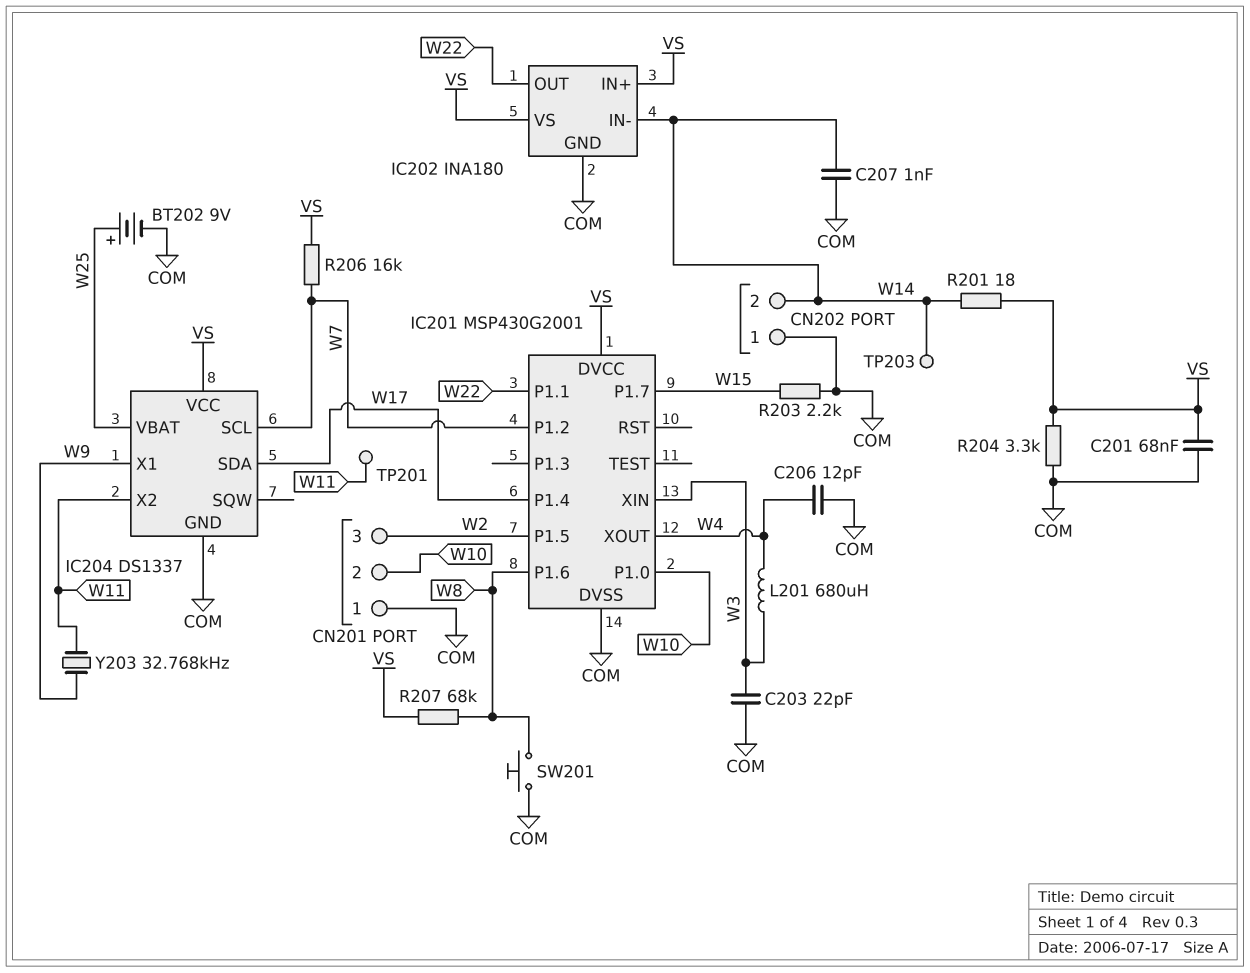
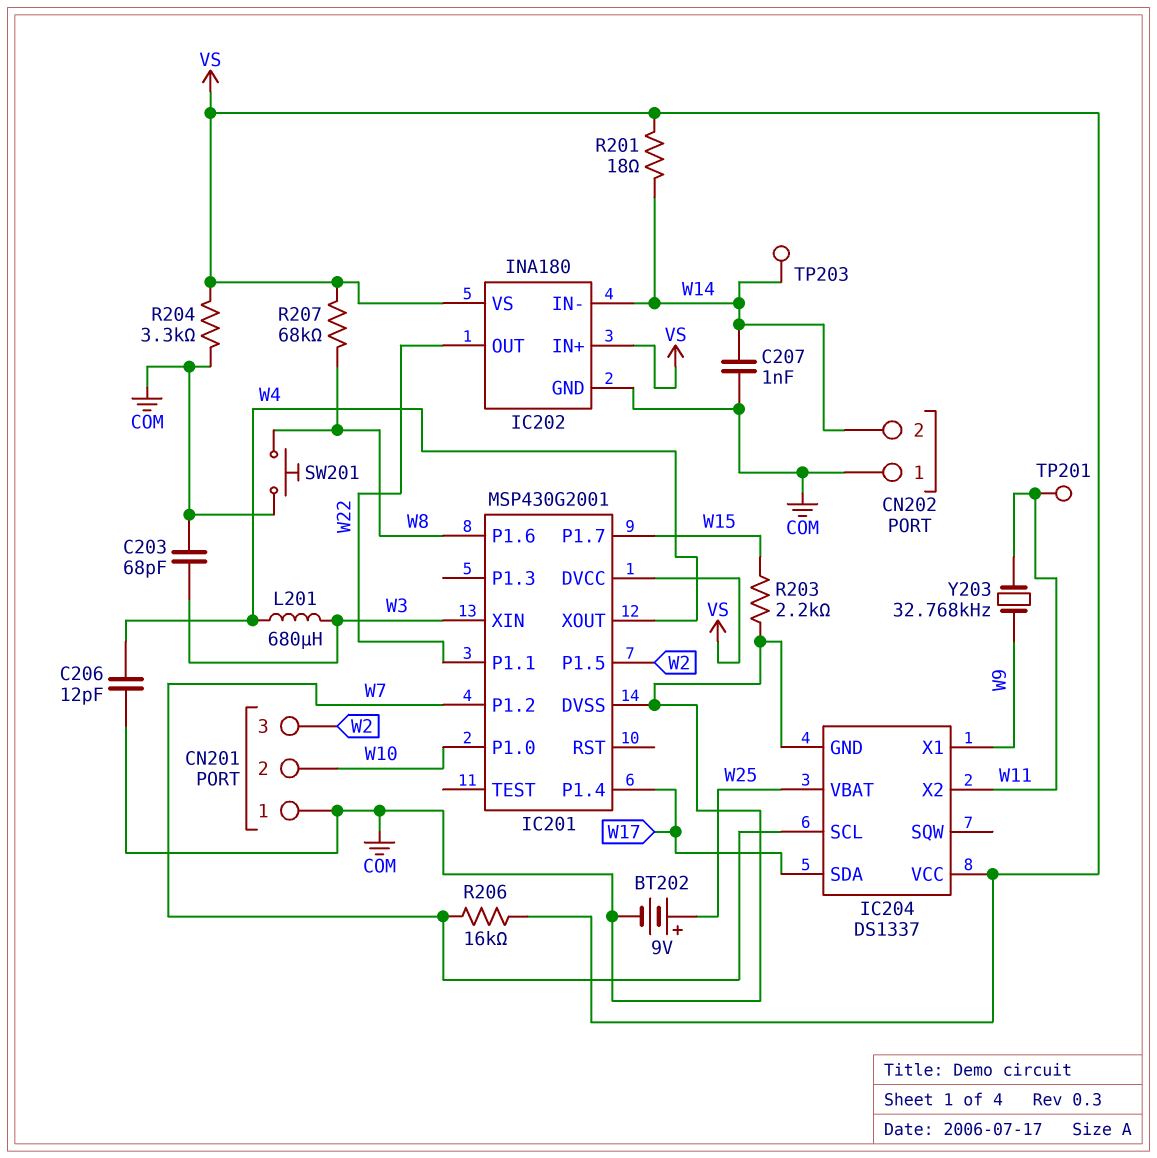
C201: 68nF (COM, VS) -> none
C203: 22pF (COM, W3) -> 68pF (COM, W3)

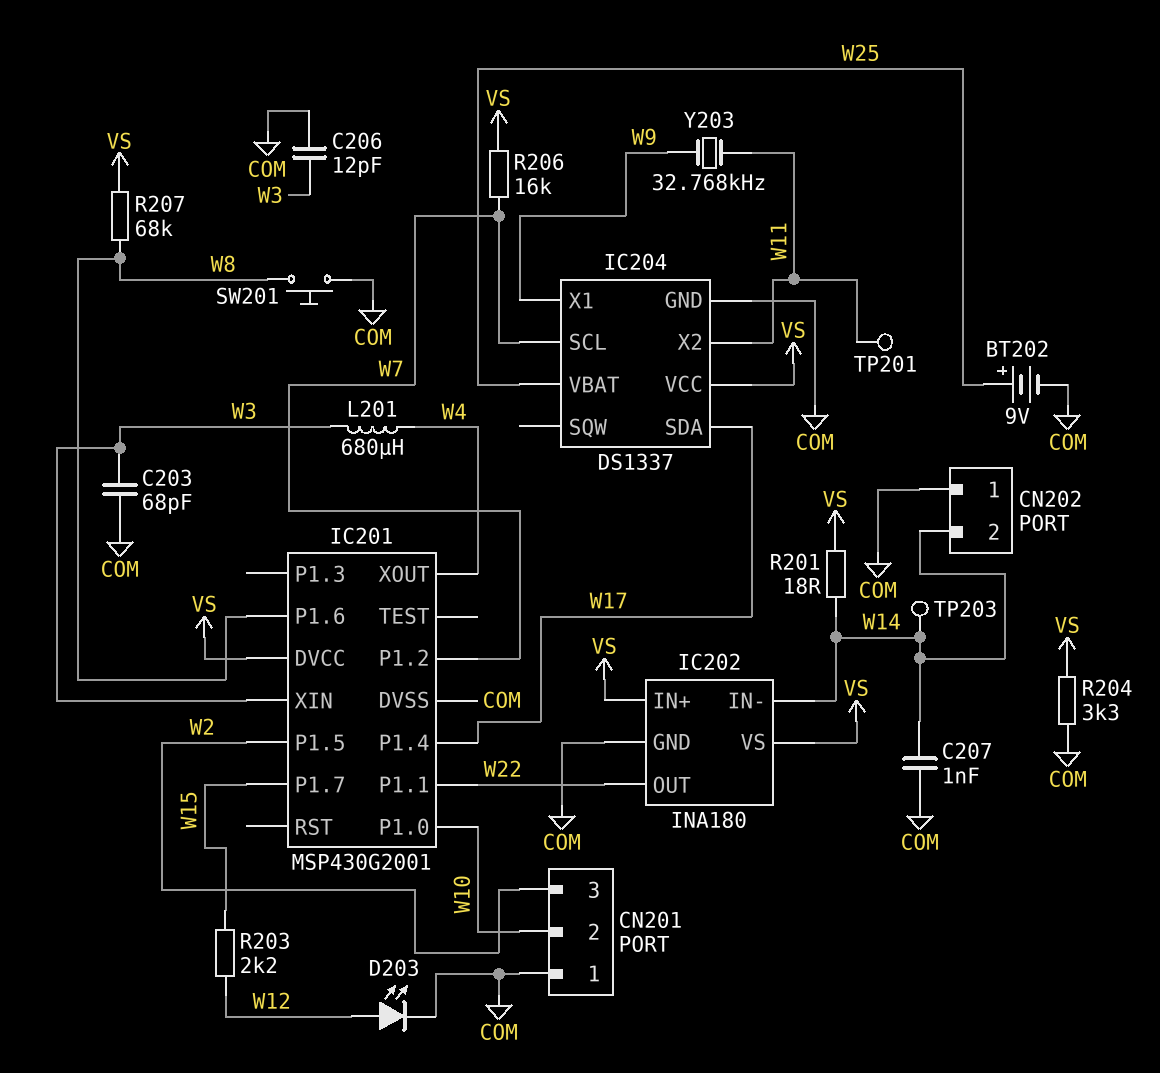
C206: 12pF (COM, W4) -> 12pF (COM, W3)
D203: none -> LED (A W12, K COM)
R203: 2.2k (COM, W15) -> 2.2k (W12, W15)

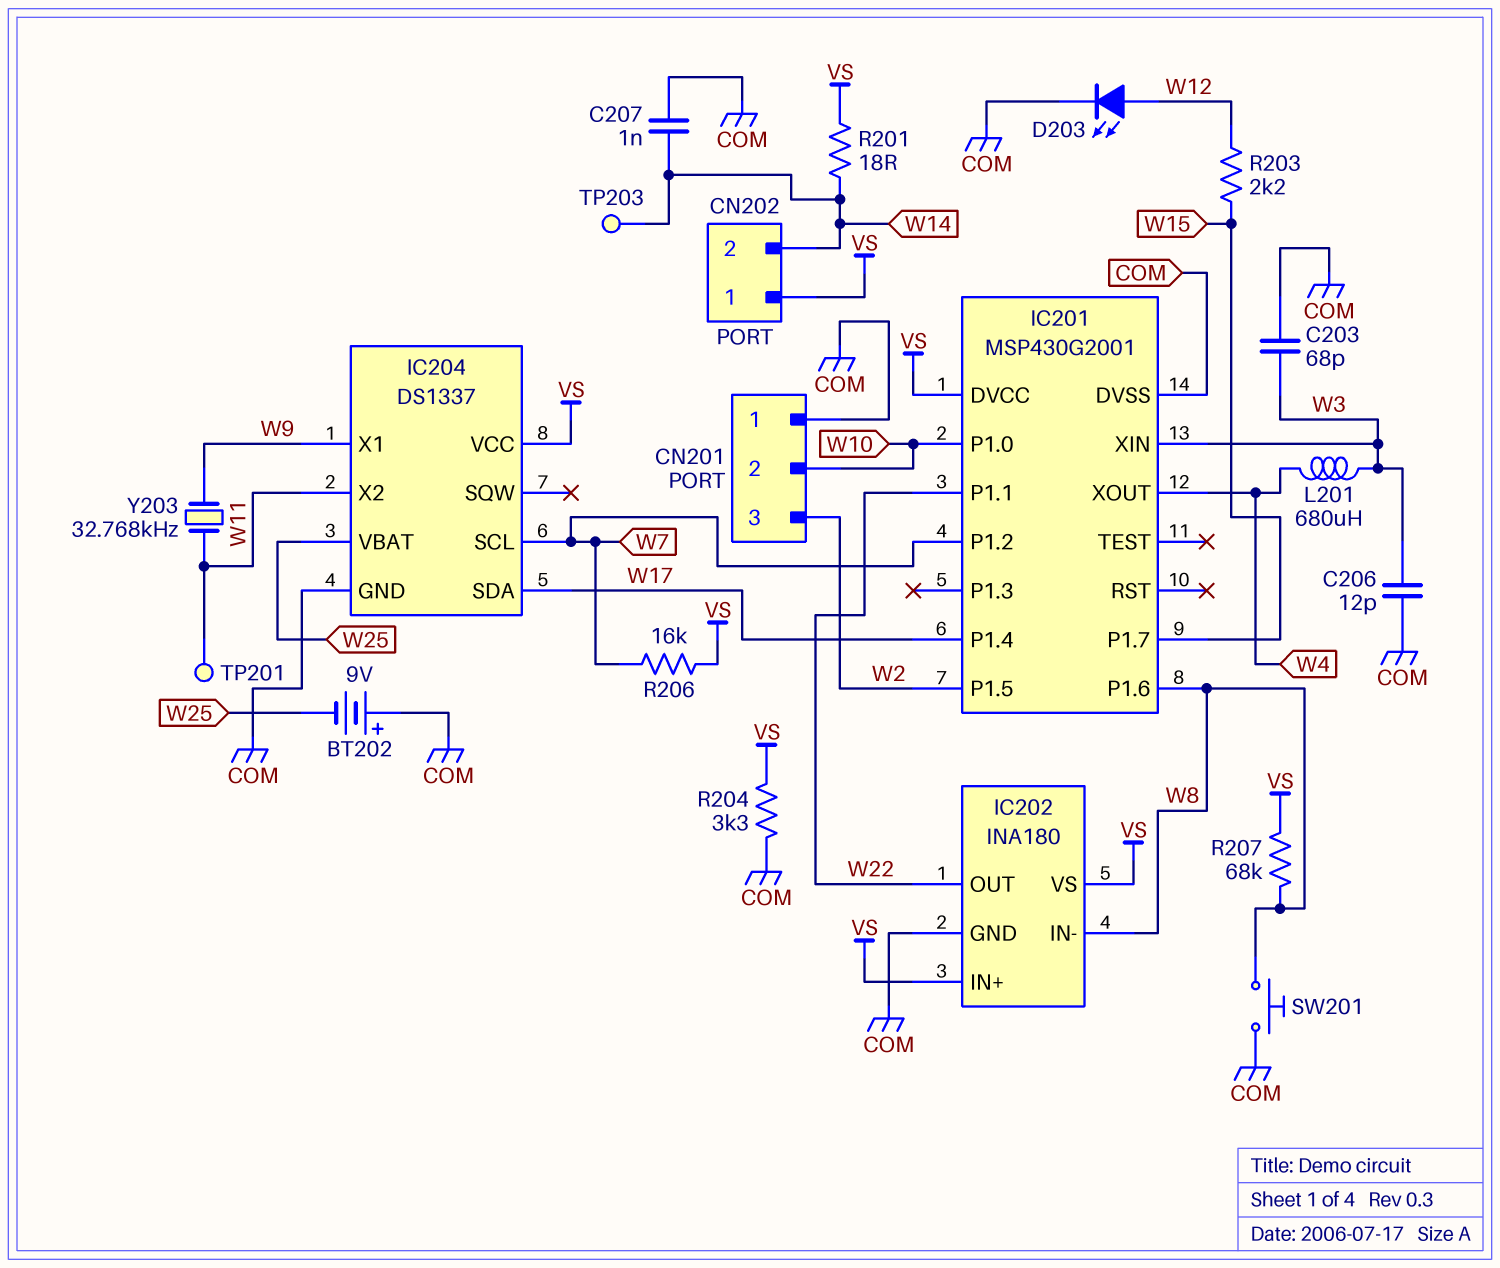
BT202: 9V (plus W25, minus COM) -> 9V (plus COM, minus W25)
CN202 pin 1: COM -> VS
IC202 pin IN-: W14 -> W8

